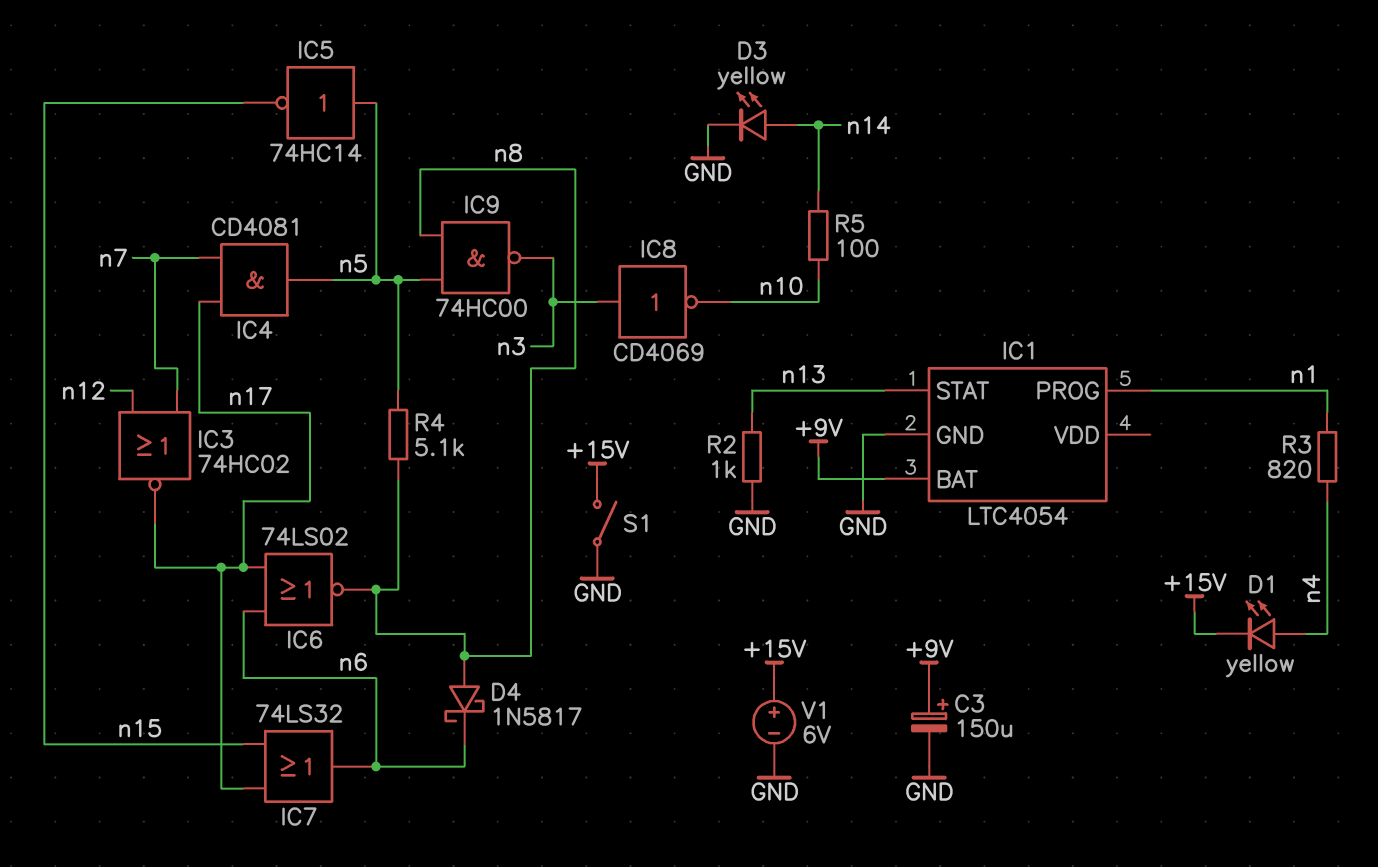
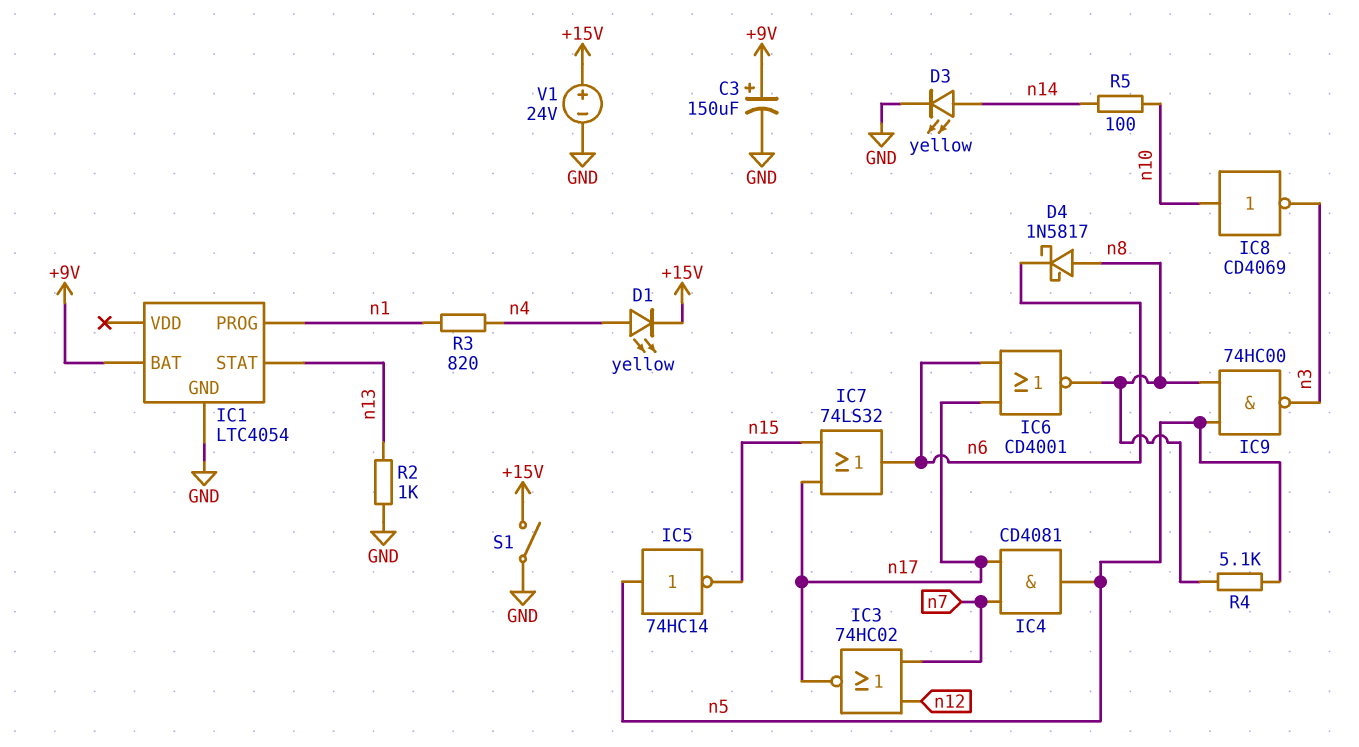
IC6: NOR 74LS02 (in n6, in n17, out n8) -> NOR CD4001 (in n6, in n17, out n8)
IC8: NOT CD4069 (in n3, out n10) -> NOT CD4069 (in n10, out n3)
V1: 6V (plus +15V, minus GND) -> 24V (plus +15V, minus GND)

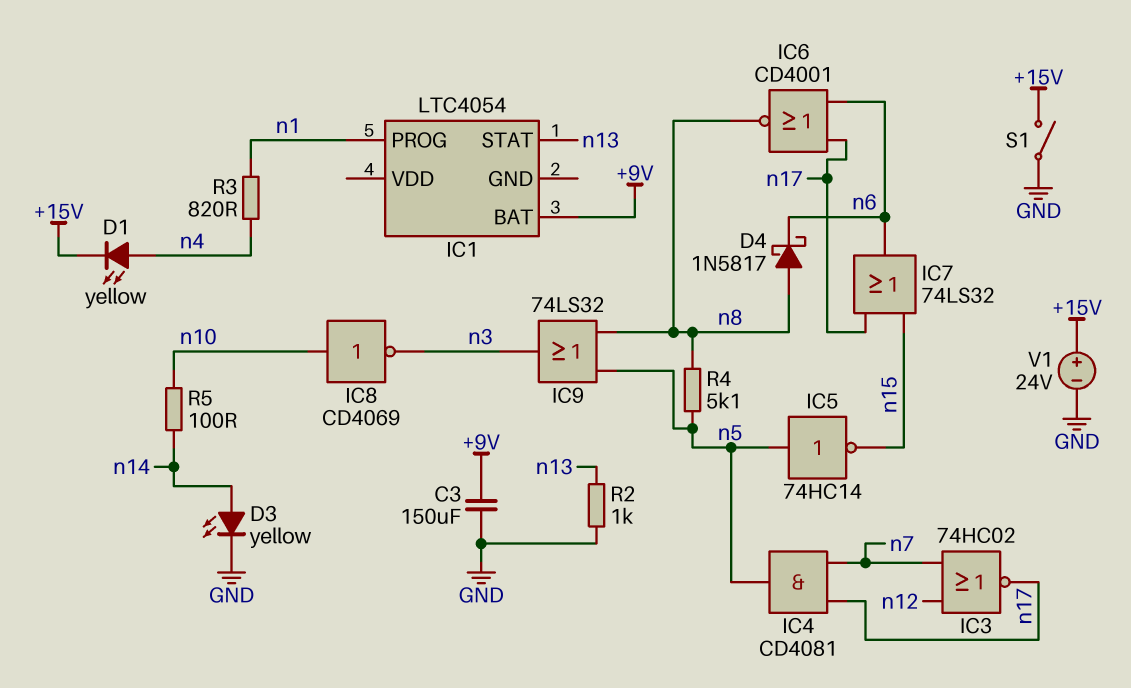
C3: 150uF (plus +9V, minus GND) -> 150uF (+9V, GND)
IC1 pin GND: GND -> none
IC9: NAND 74HC00 (in n5, in n8, out n3) -> OR 74LS32 (in n5, in n8, out n3)

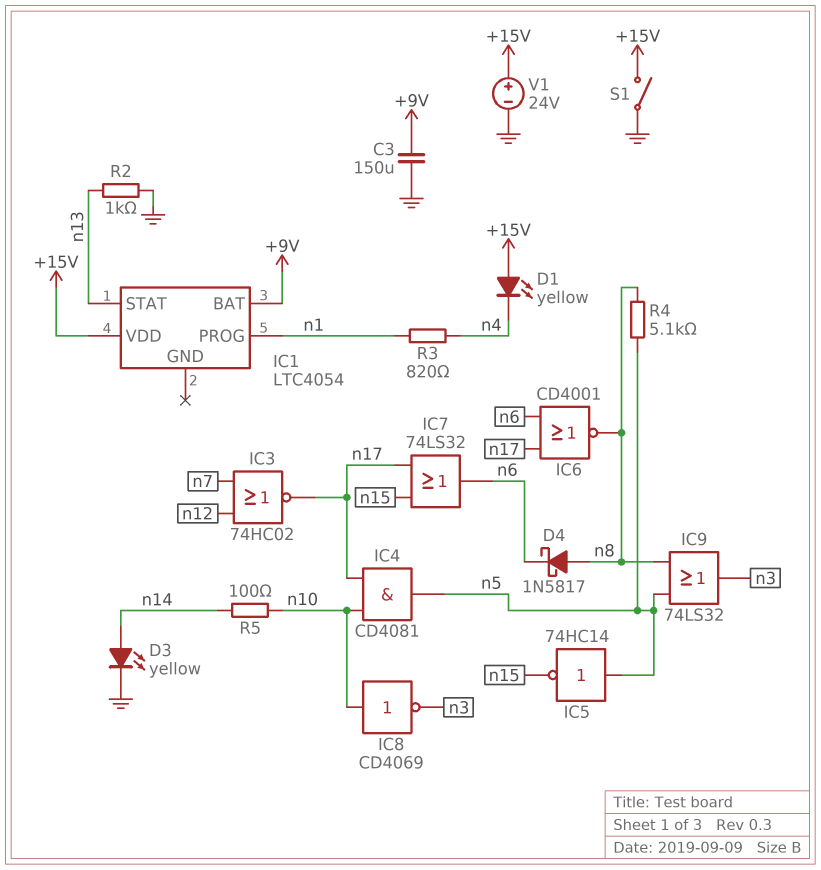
D1: LED yellow (A n4, K +15V) -> LED yellow (A +15V, K n4)
IC1 pin VDD: none -> +15V
IC4: AND CD4081 (in n7, in n17, out n5) -> AND CD4081 (in n10, in n17, out n5)

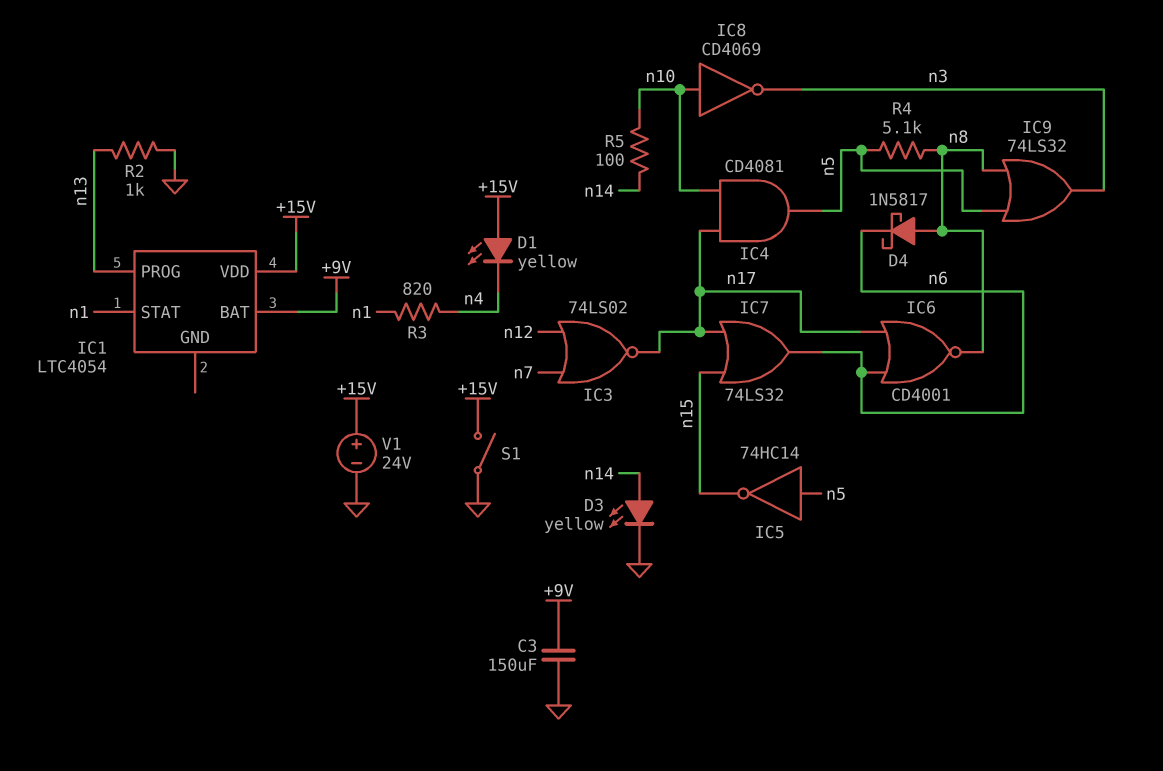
IC1 pin PROG: n1 -> n13
IC1 pin STAT: n13 -> n1
IC3: NOR 74HC02 (in n7, in n12, out n17) -> NOR 74LS02 (in n7, in n12, out n17)

